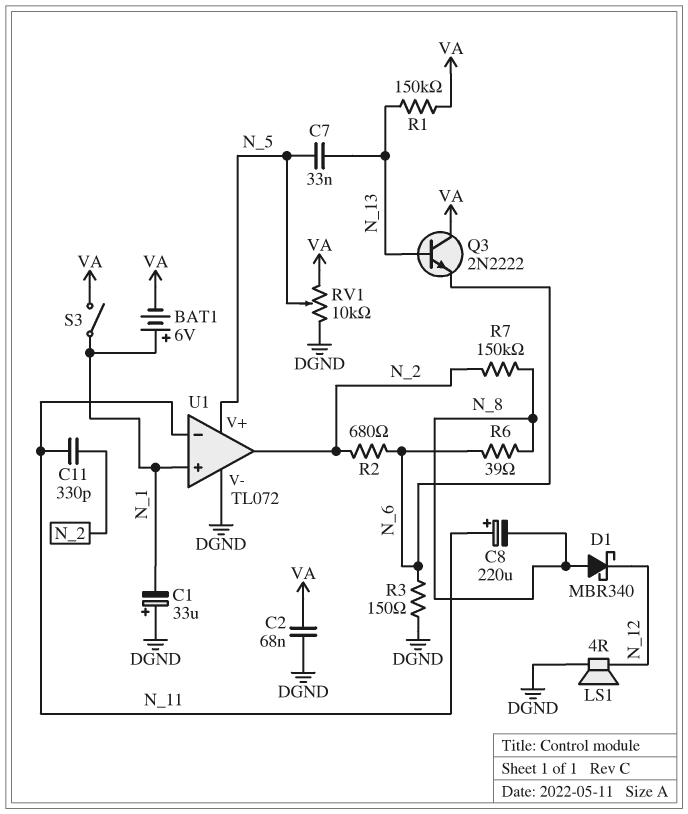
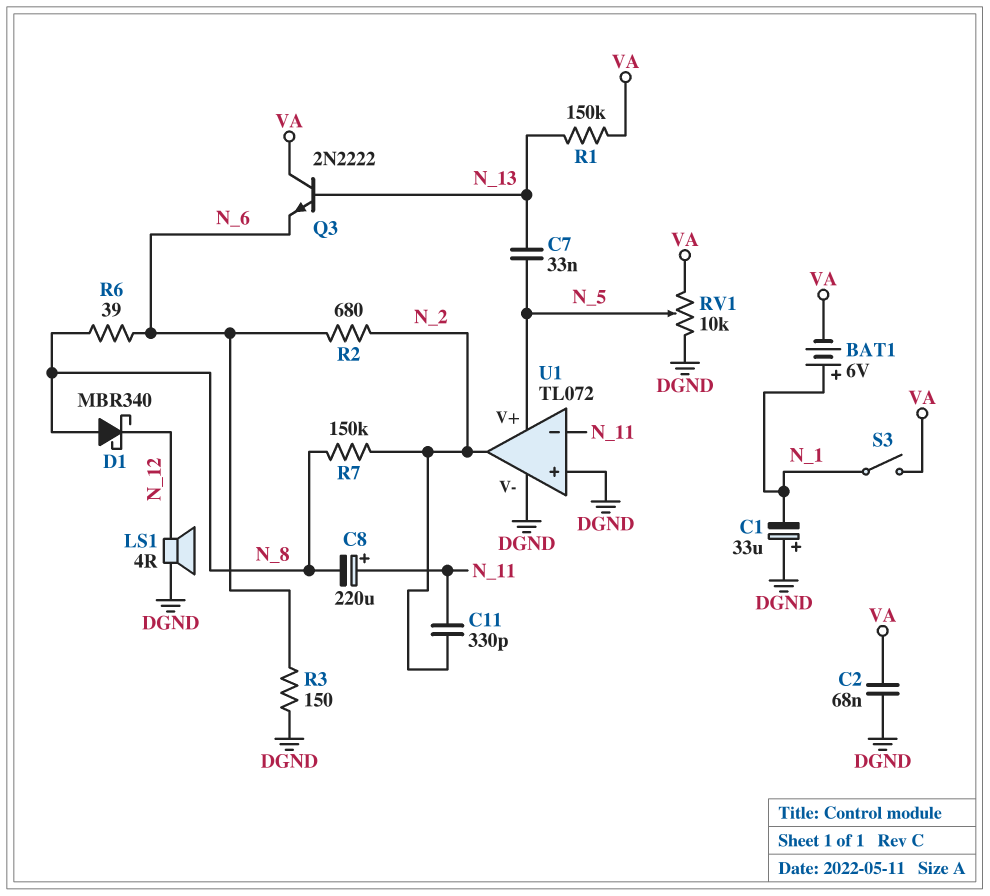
U1 pin in+: N_1 -> DGND

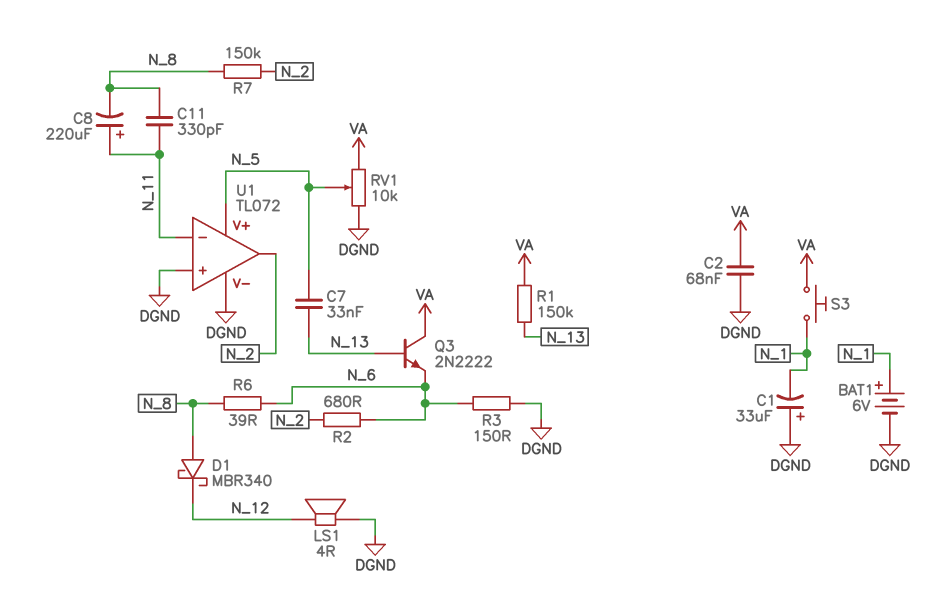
BAT1: 6V (plus N_1, minus VA) -> 6V (plus N_1, minus DGND)
C11: 330pF (N_2, N_11) -> 330pF (N_8, N_11)
S3: switch (N_1, VA) -> button (N_1, VA)

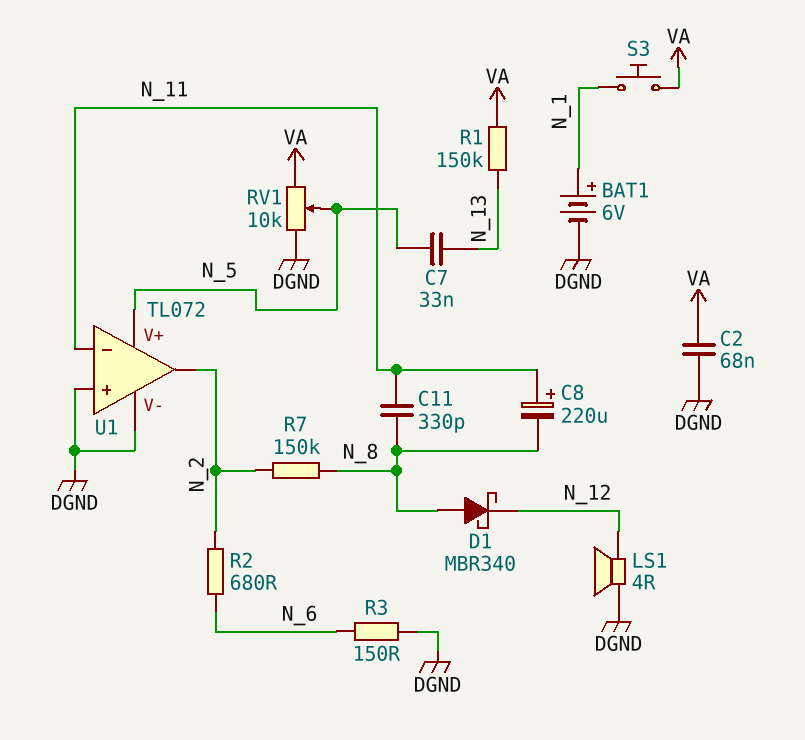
C1: 33uF (plus DGND, minus N_1) -> none
Q3: NPN 2N2222 (B N_13, C VA, E N_6) -> none
R6: 39 (N_6, N_8) -> none

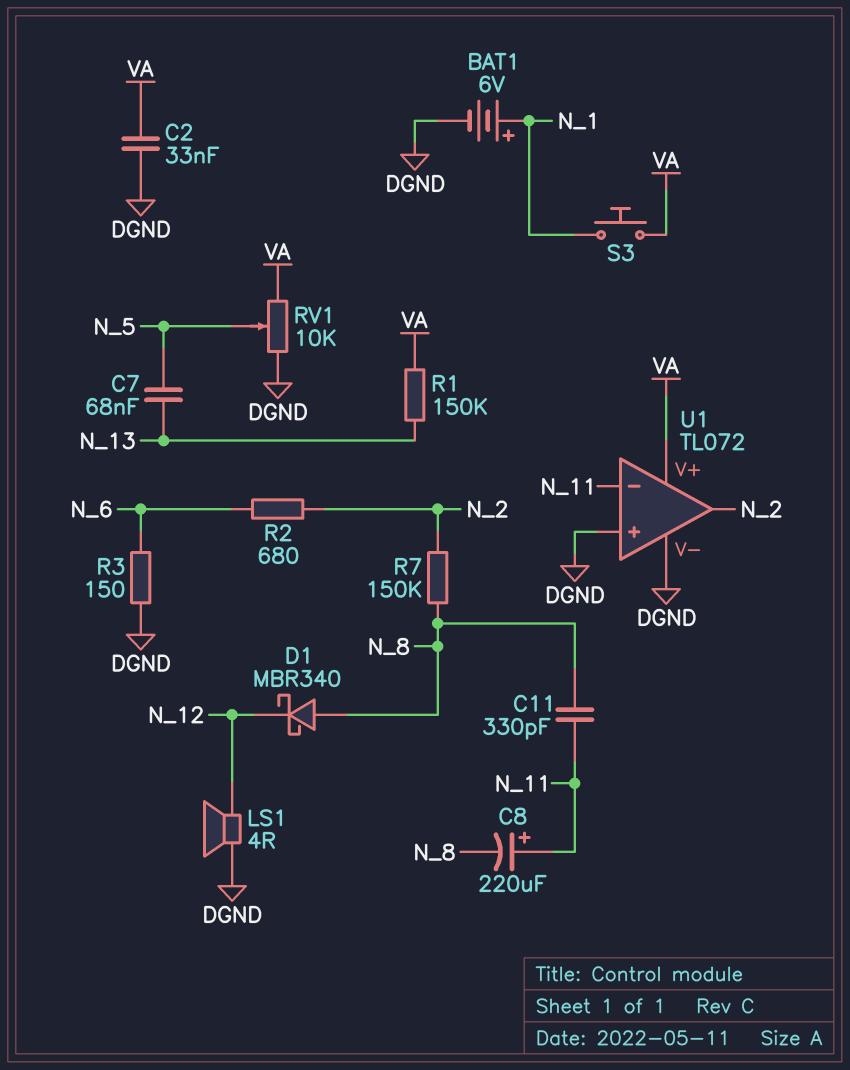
C2: 68nF (DGND, VA) -> 33nF (DGND, VA)
C7: 33nF (N_5, N_13) -> 68nF (N_5, N_13)
U1 pin V+: N_5 -> VA

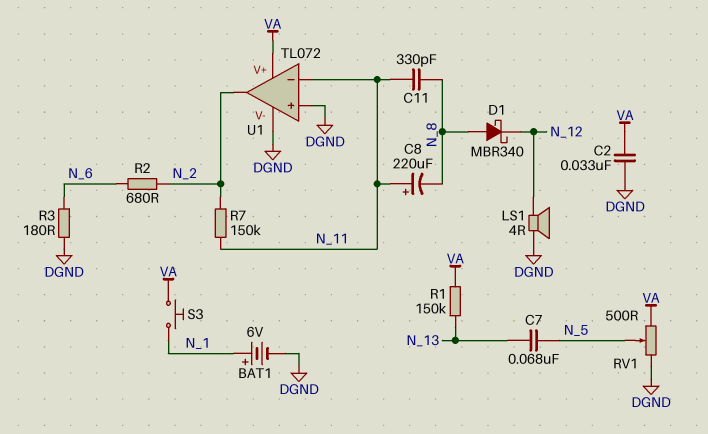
R3: 150 (DGND, N_6) -> 180 (DGND, N_6)
R7: 150k (N_2, N_8) -> 150k (N_2, N_11)
RV1: 10k (DGND, VA, wiper N_5) -> 500 (DGND, VA, wiper N_5)

